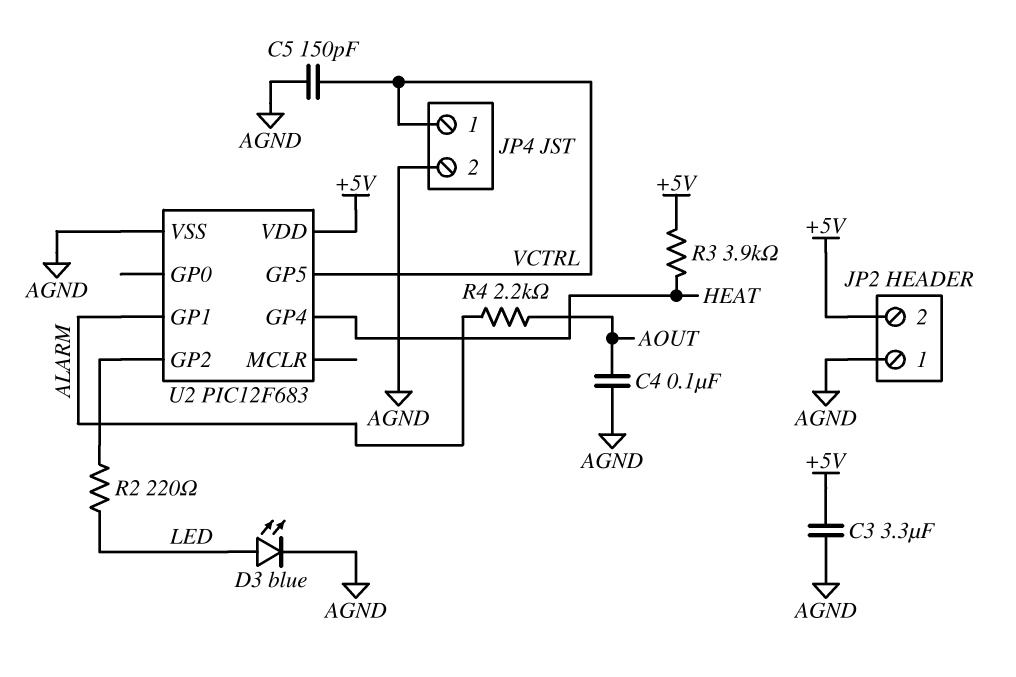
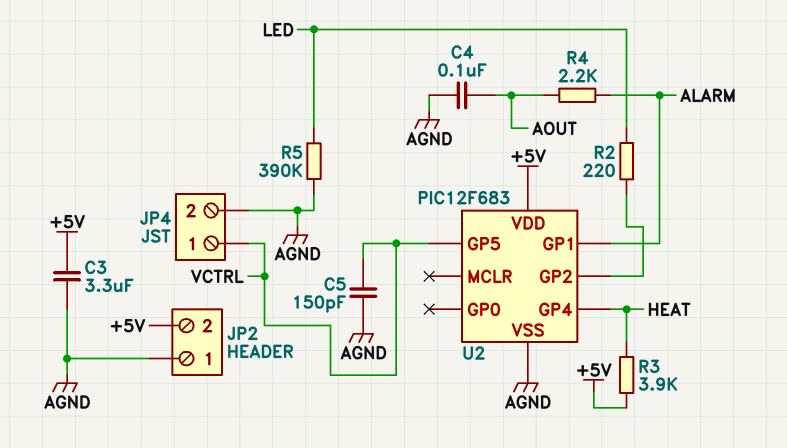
D3: LED blue (A LED, K AGND) -> none
R5: none -> 390k (AGND, LED)

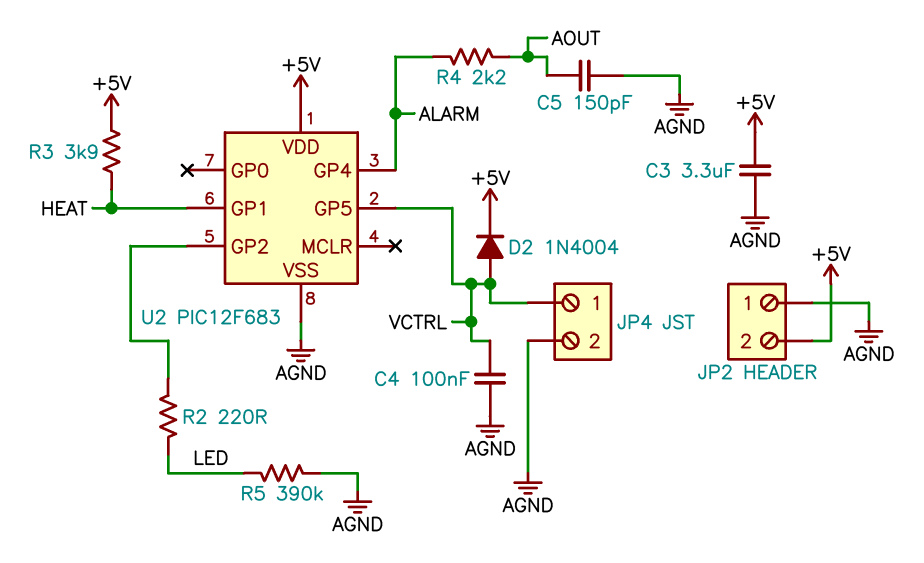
C4: 100nF (AGND, AOUT) -> 100nF (AGND, VCTRL)
C5: 150pF (AGND, VCTRL) -> 150pF (AGND, AOUT)
D2: none -> diode 1N4004 (A VCTRL, K +5V)
U2 pin GP1: ALARM -> HEAT
U2 pin GP4: HEAT -> ALARM

